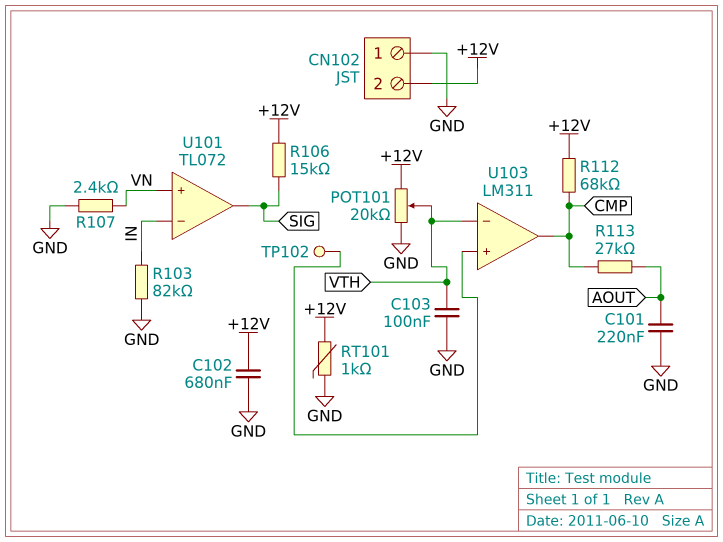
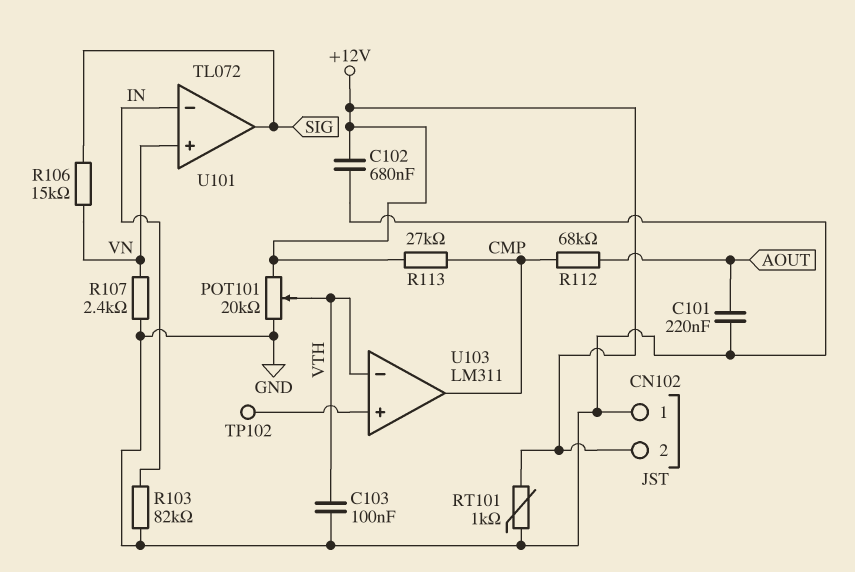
R106: 15k (+12V, SIG) -> 15k (SIG, VN)
R112: 68k (+12V, CMP) -> 68k (AOUT, CMP)
R113: 27k (AOUT, CMP) -> 27k (+12V, CMP)

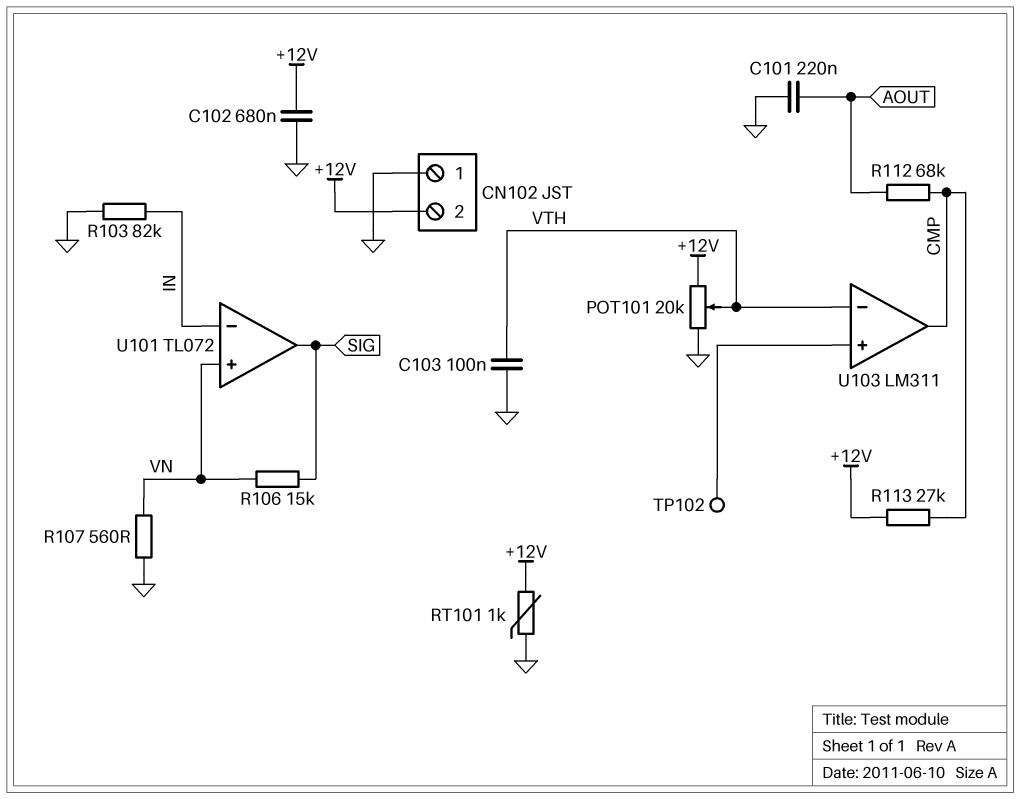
R107: 2.4k (GND, VN) -> 560 (GND, VN)

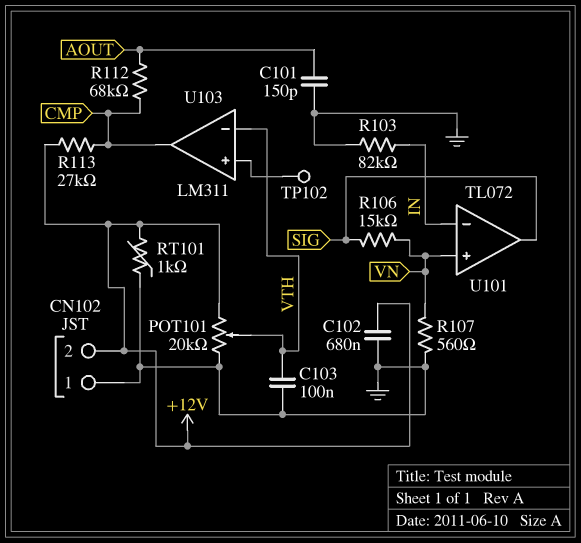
C101: 220nF (AOUT, GND) -> 150pF (AOUT, GND)

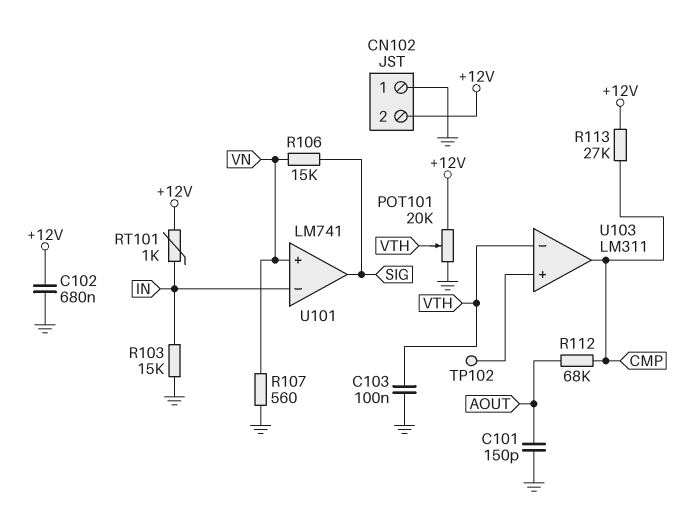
R103: 82k (GND, IN) -> 15k (GND, IN)
RT101: 1k (+12V, GND) -> 1k (+12V, IN)
U101: TL072 -> LM741

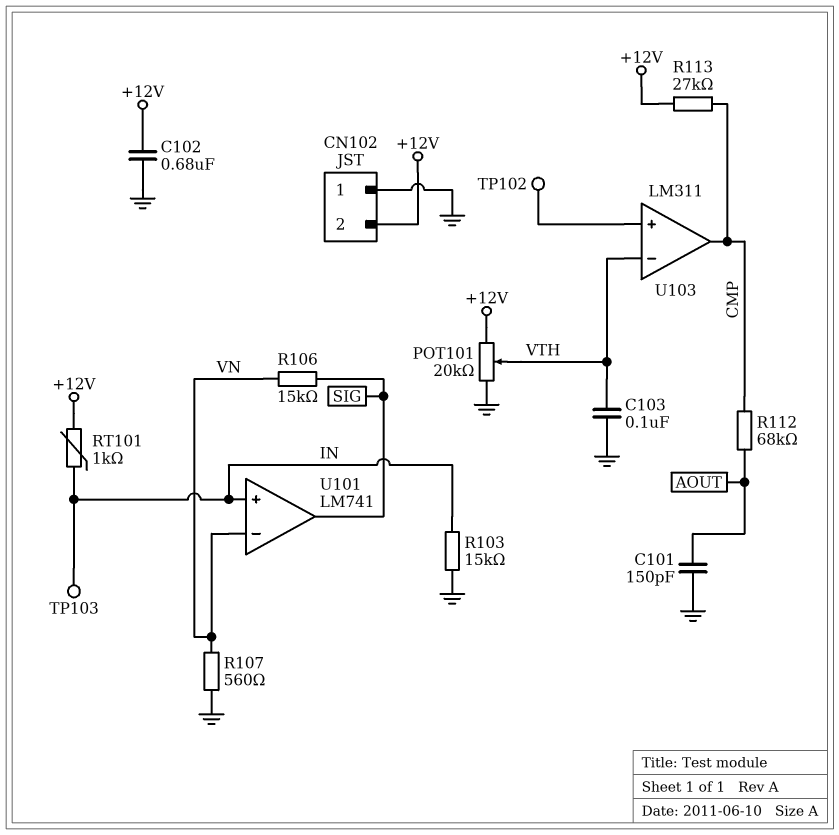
TP103: none -> test point (IN)
U101 pin in+: VN -> IN
U101 pin in-: IN -> VN

